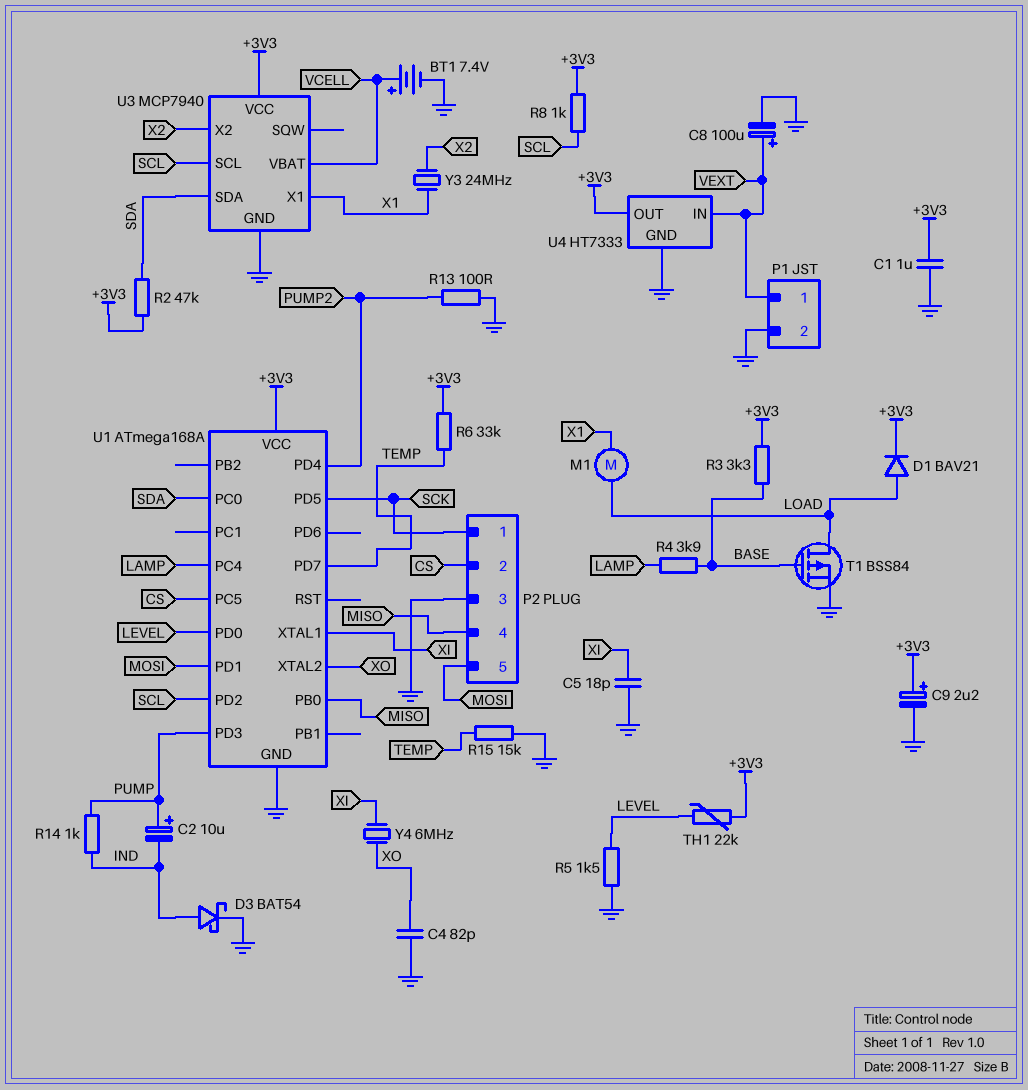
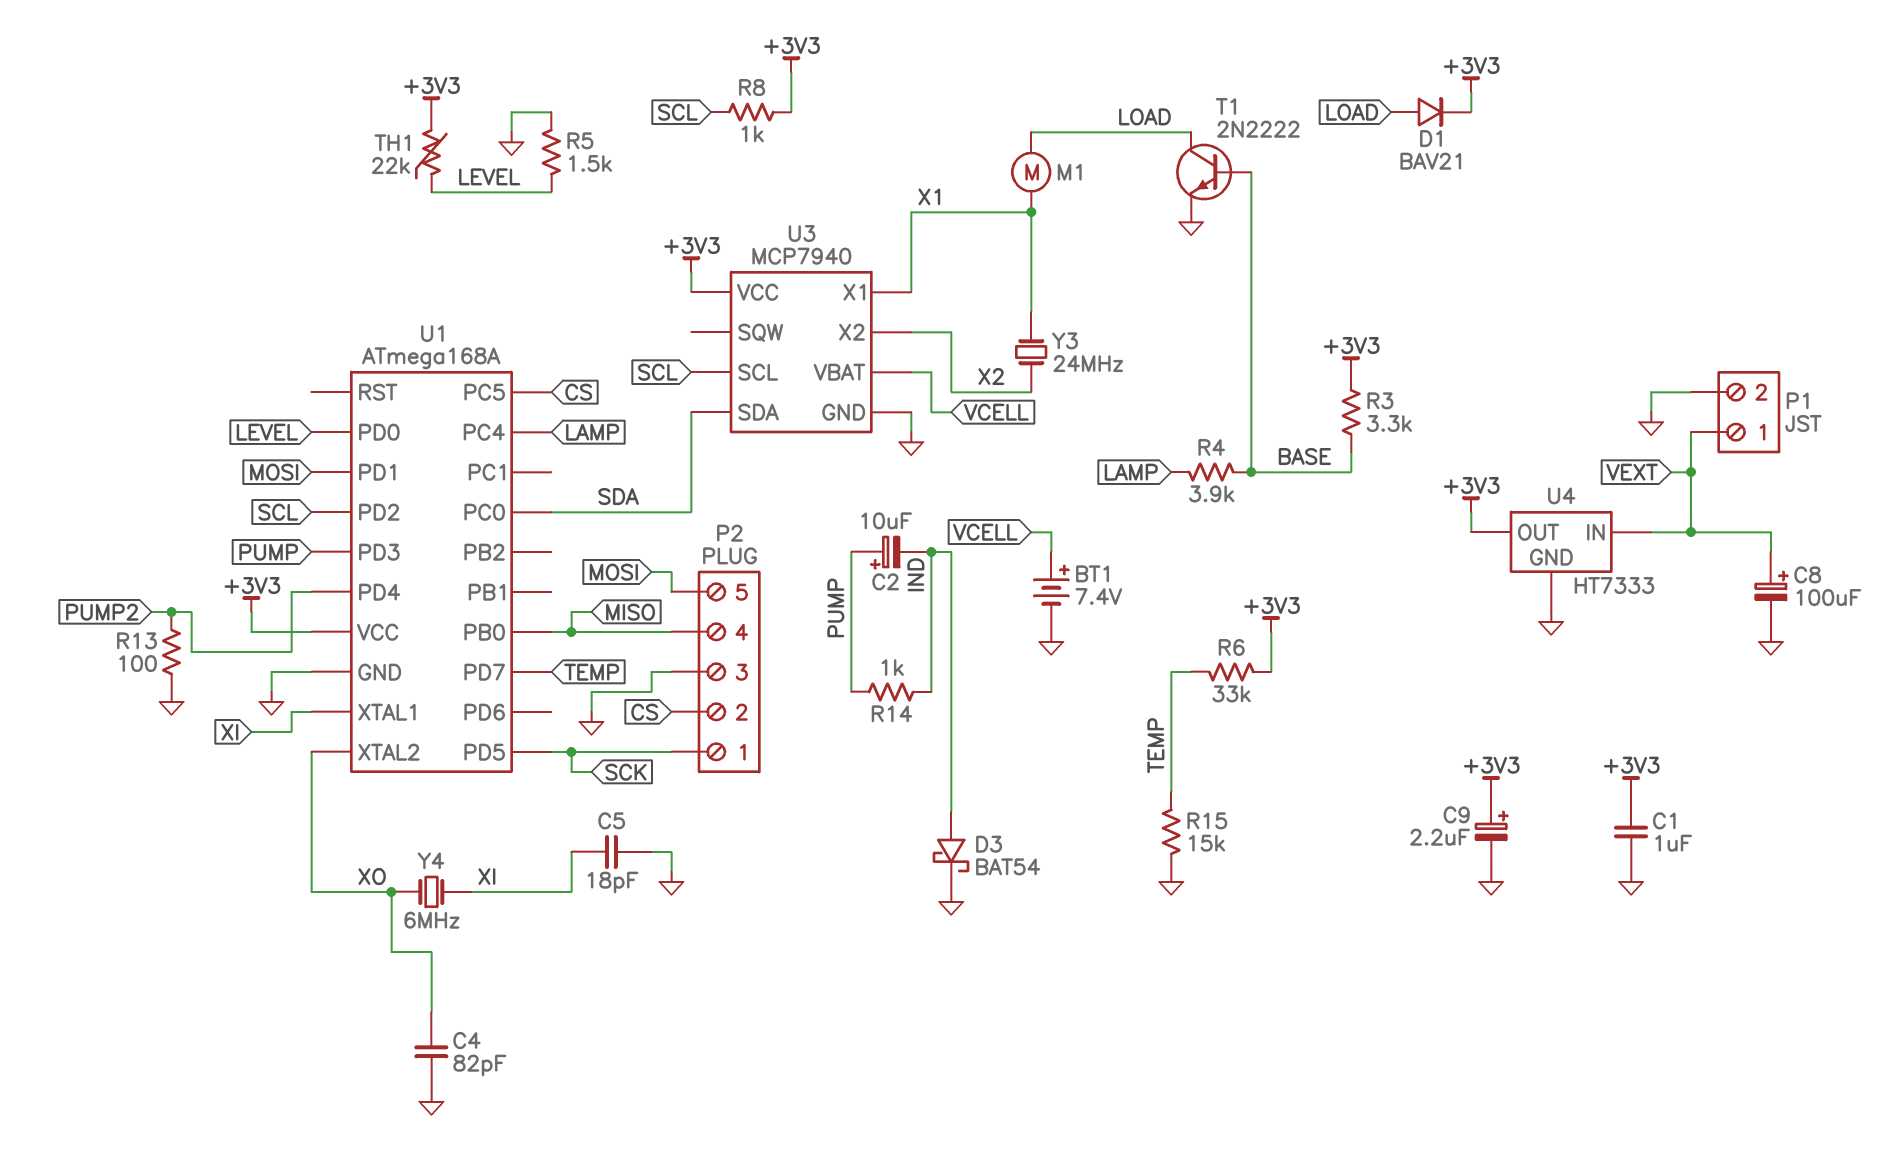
R2: 47k (+3V3, SDA) -> none
T1: PMOS BSS84 (G BASE, D LOAD, S GND) -> NPN 2N2222 (B BASE, C LOAD, E GND)

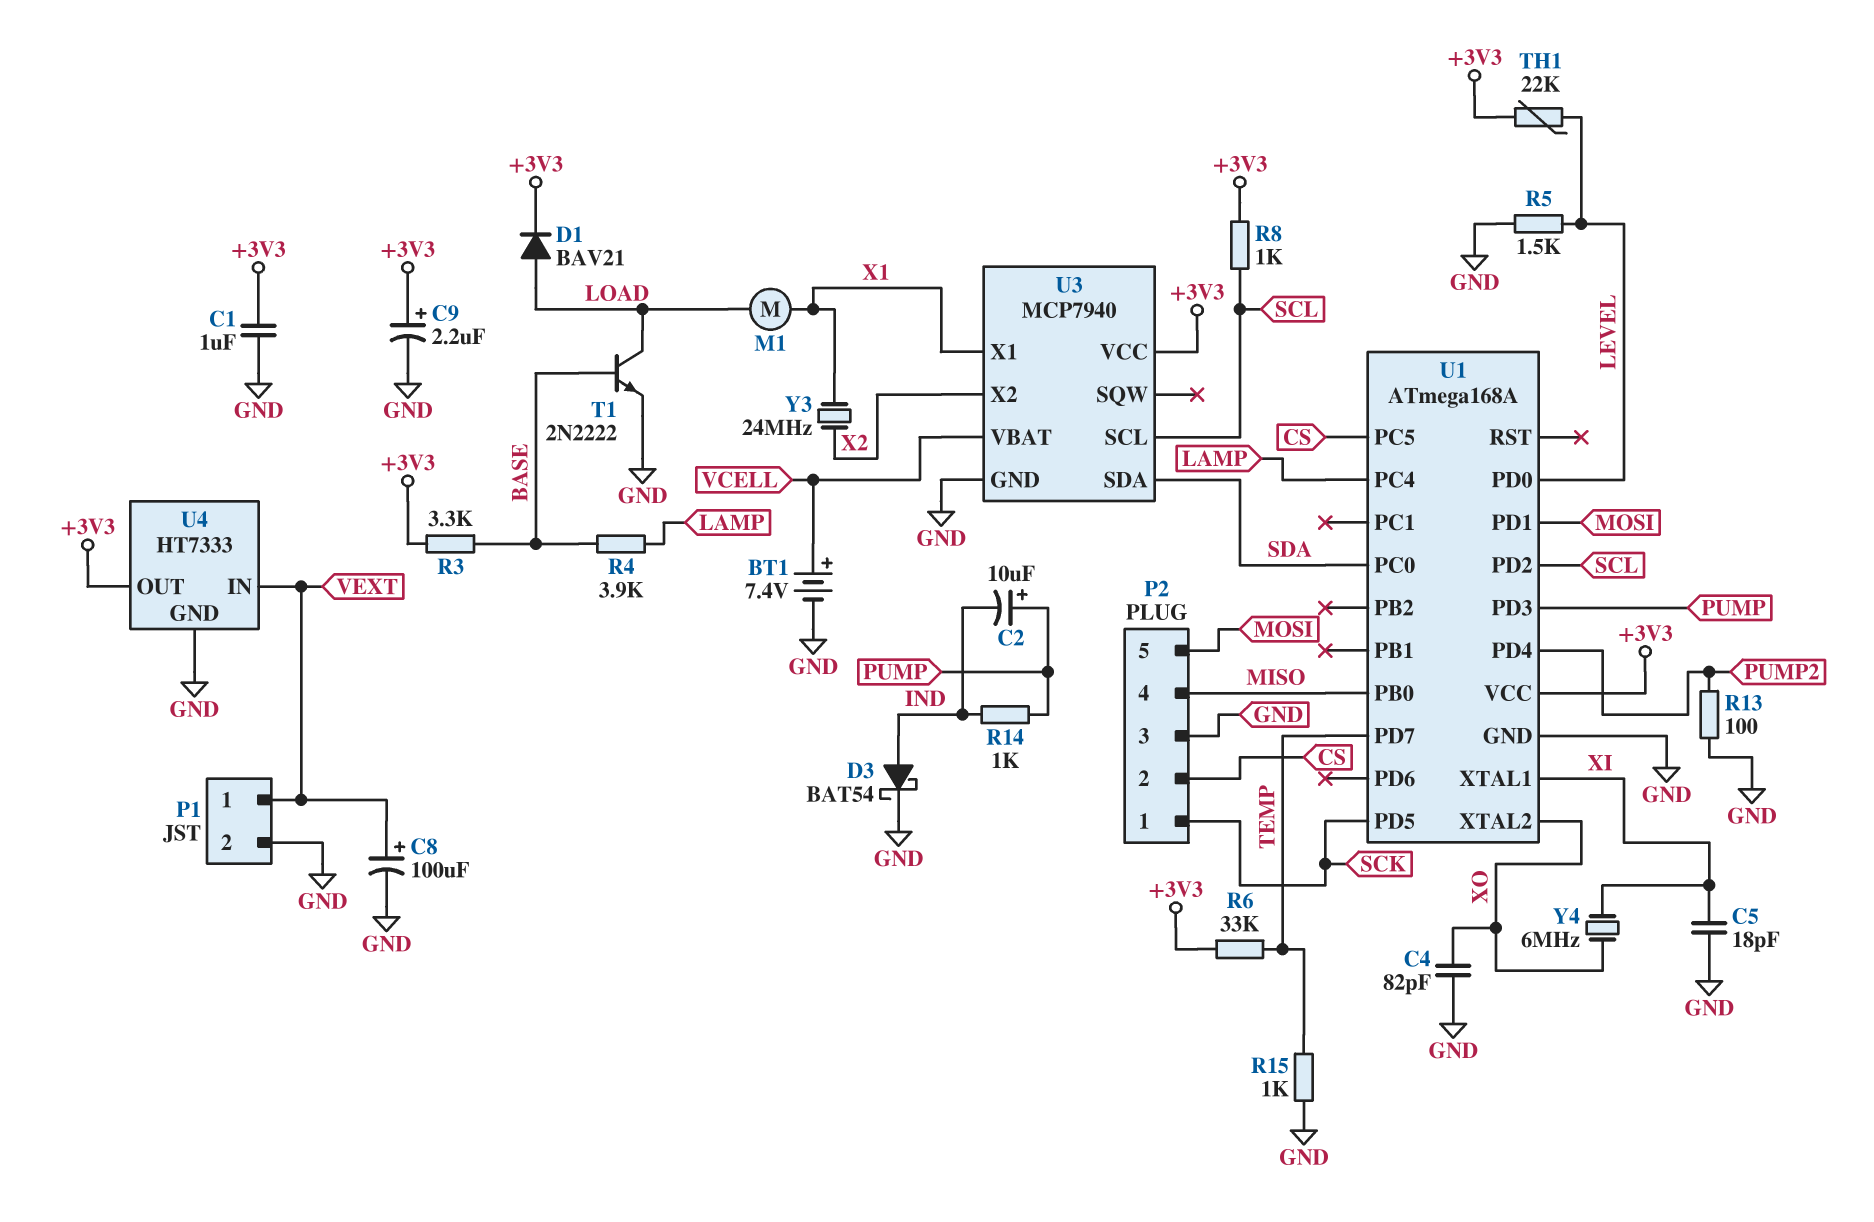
R15: 15k (GND, TEMP) -> 1k (GND, TEMP)

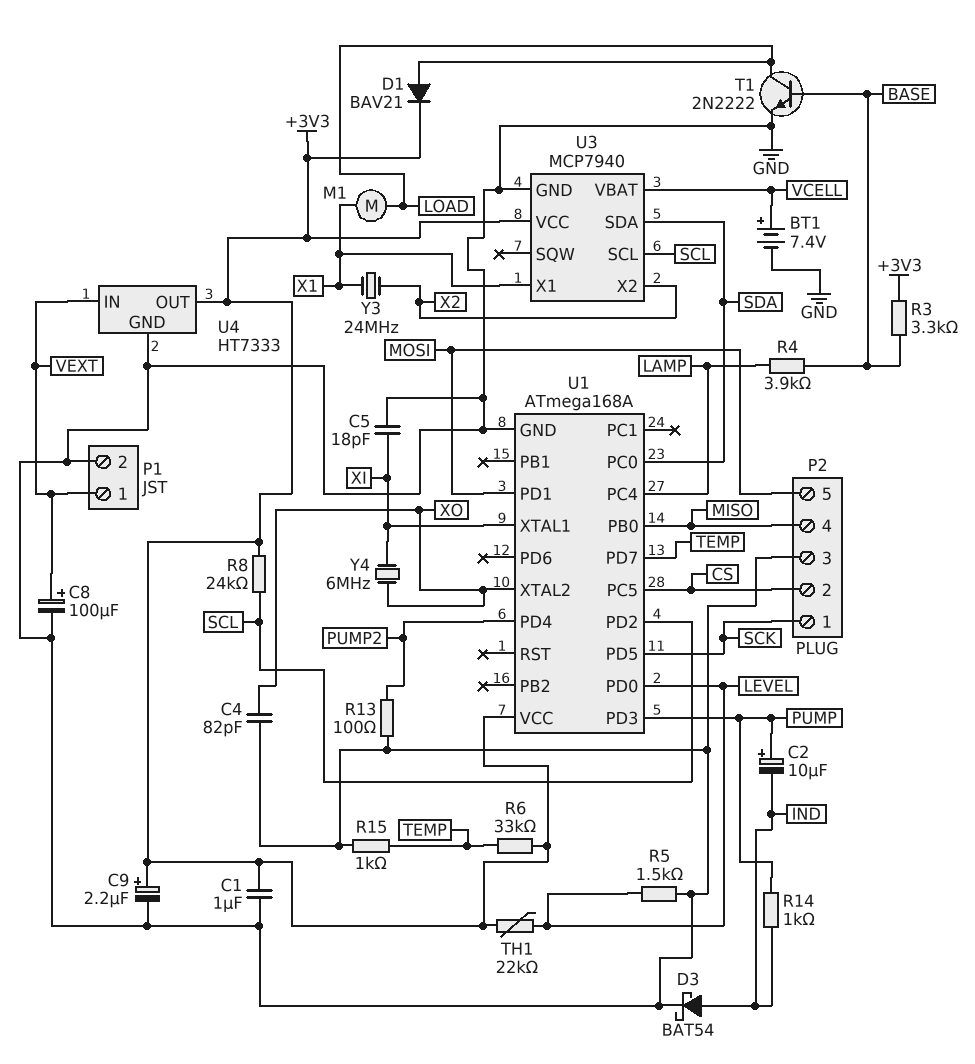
R8: 1k (+3V3, SCL) -> 24k (+3V3, SCL)

